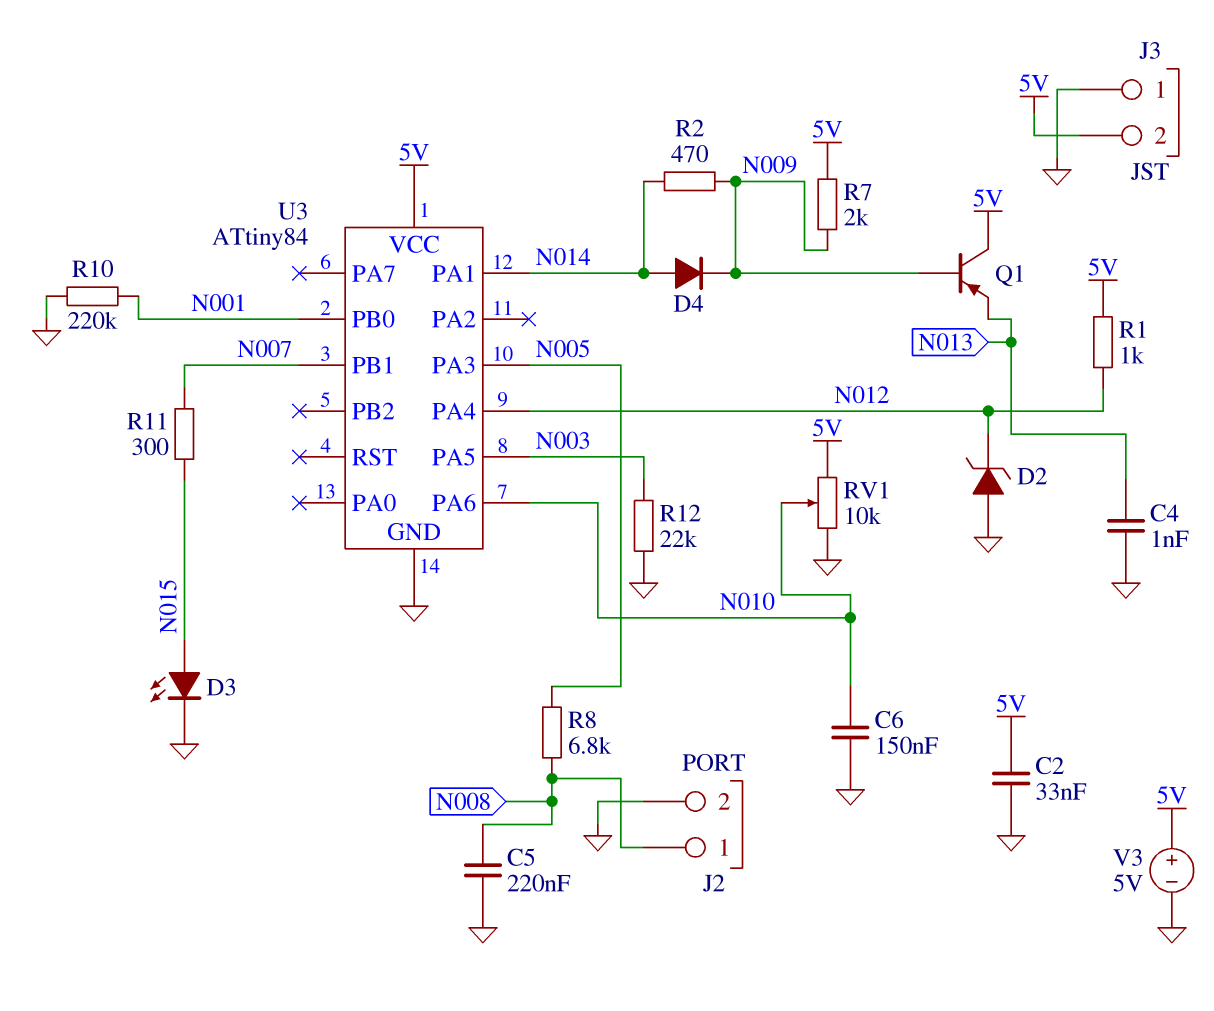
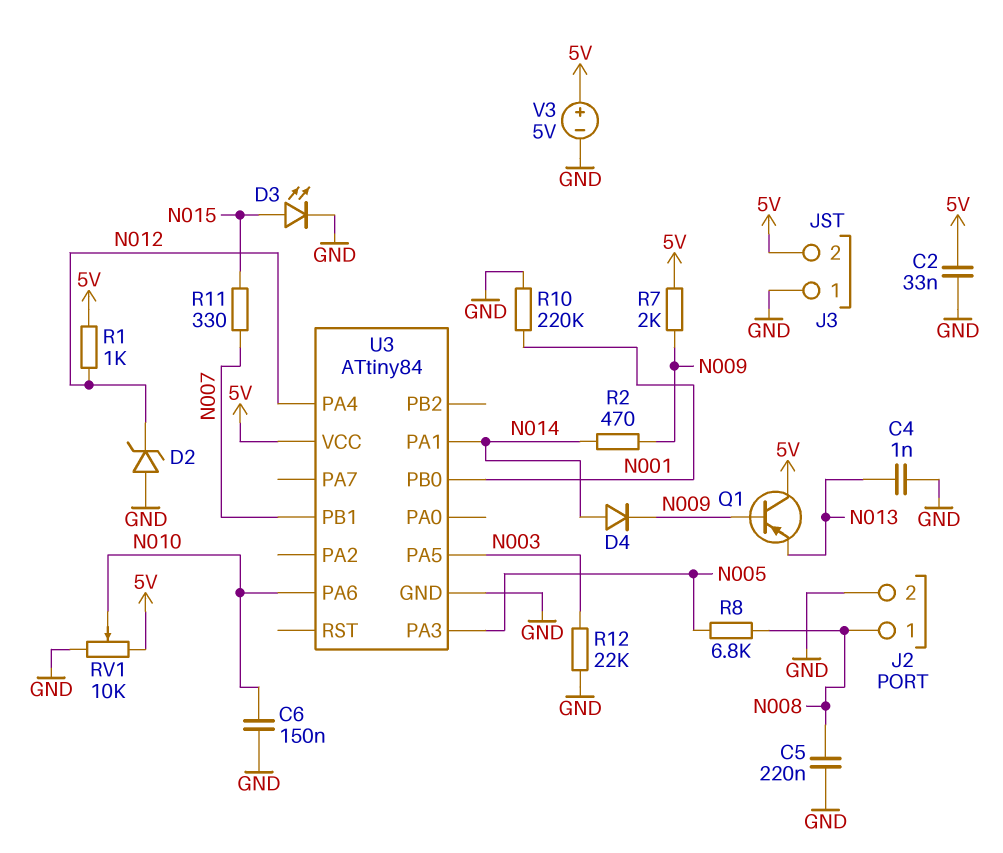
R11: 300 (N007, N015) -> 330 (N007, N015)

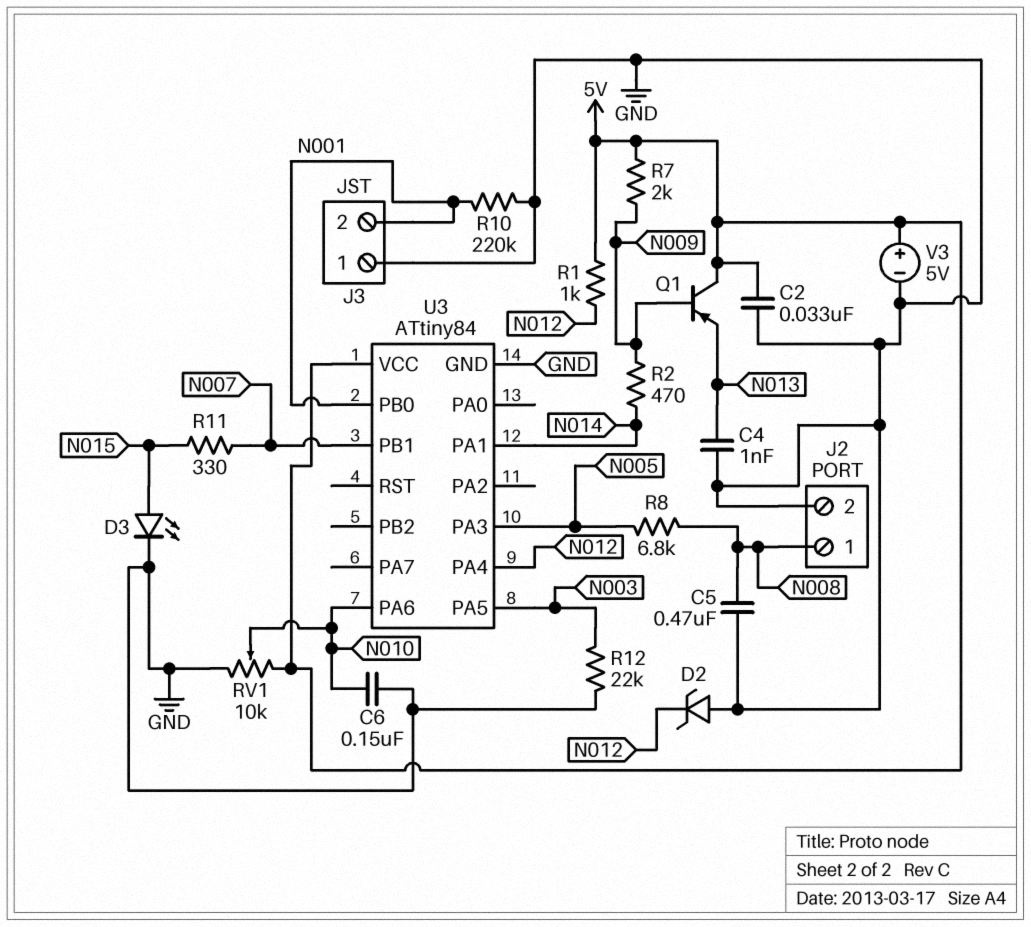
C5: 220nF (GND, N008) -> 470nF (GND, N008)
D4: diode (A N014, K N009) -> none
J3 pin 2: 5V -> N001

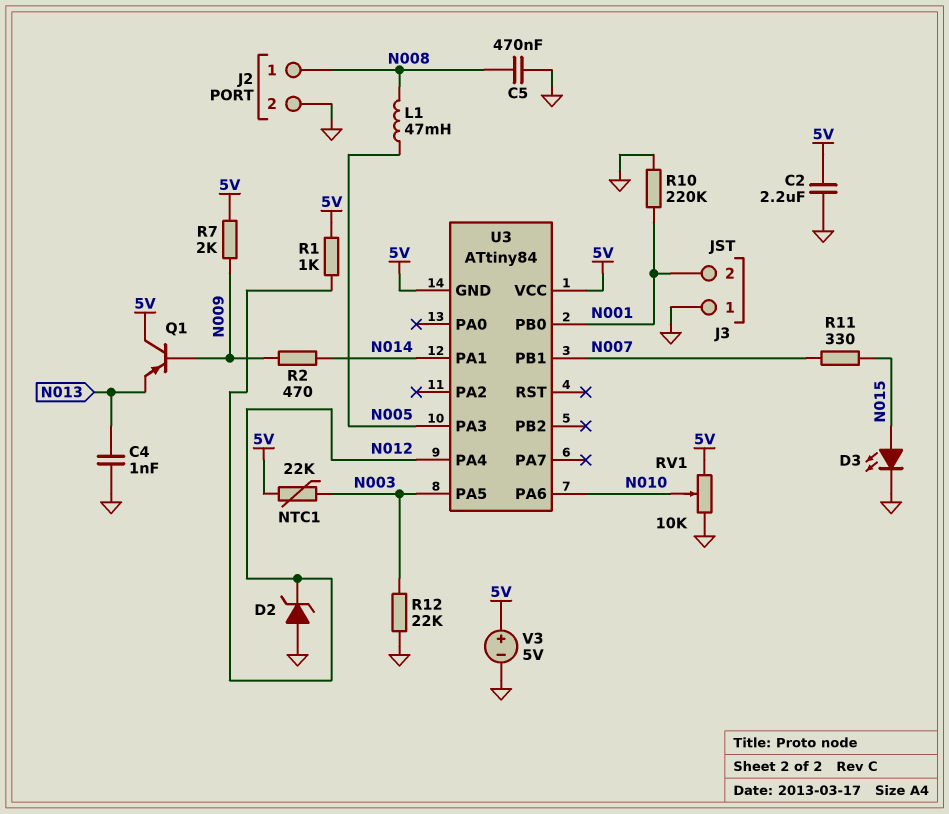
C2: 33nF (5V, GND) -> 2.2uF (5V, GND)
C6: 150nF (GND, N010) -> none
L1: none -> 47mH (N005, N008)
NTC1: none -> 22k (5V, N003)
R8: 6.8k (N005, N008) -> none
U3 pin GND: GND -> 5V

